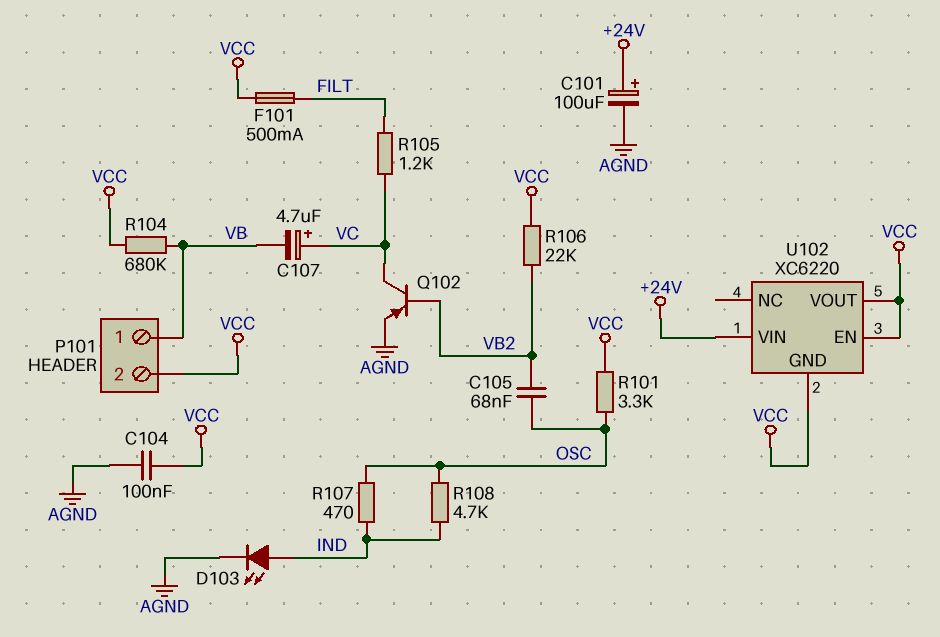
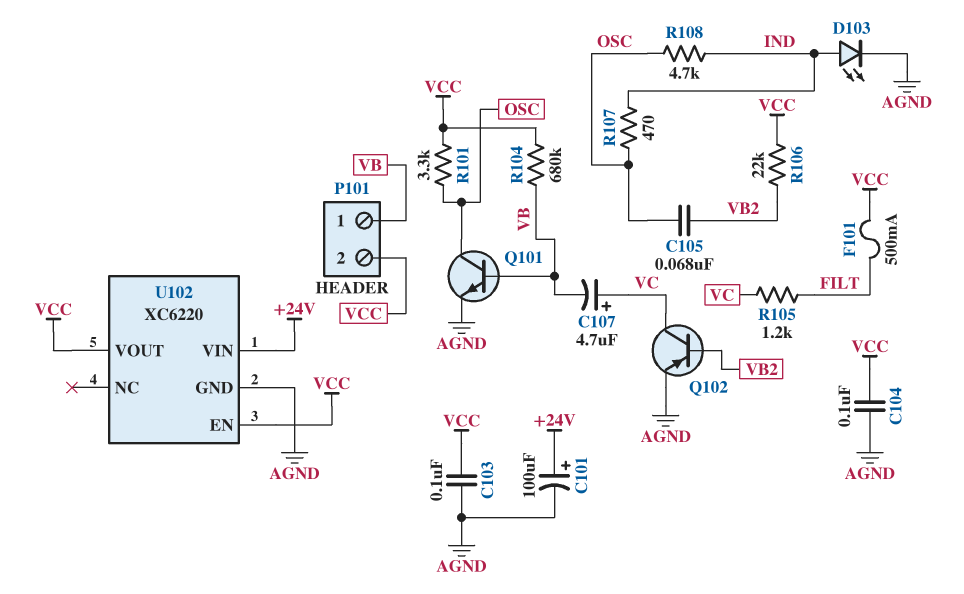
C103: none -> 100nF (AGND, VCC)
Q101: none -> NPN (B VB, C OSC, E AGND)
U102 pin GND: VCC -> AGND

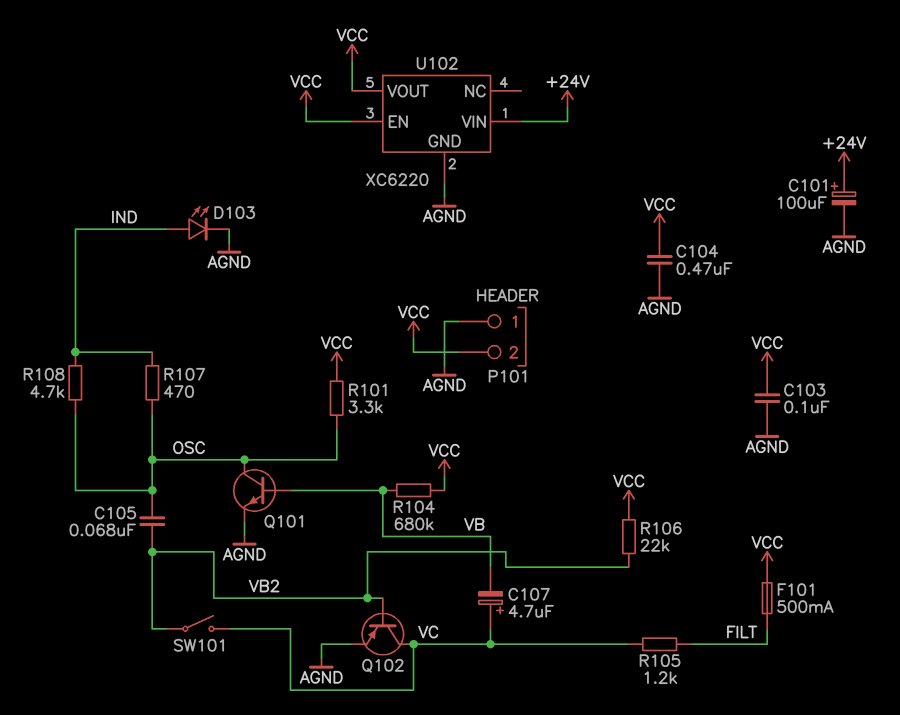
C104: 100nF (AGND, VCC) -> 470nF (AGND, VCC)
P101 pin 1: VB -> AGND
SW101: none -> switch (VB2, VC)

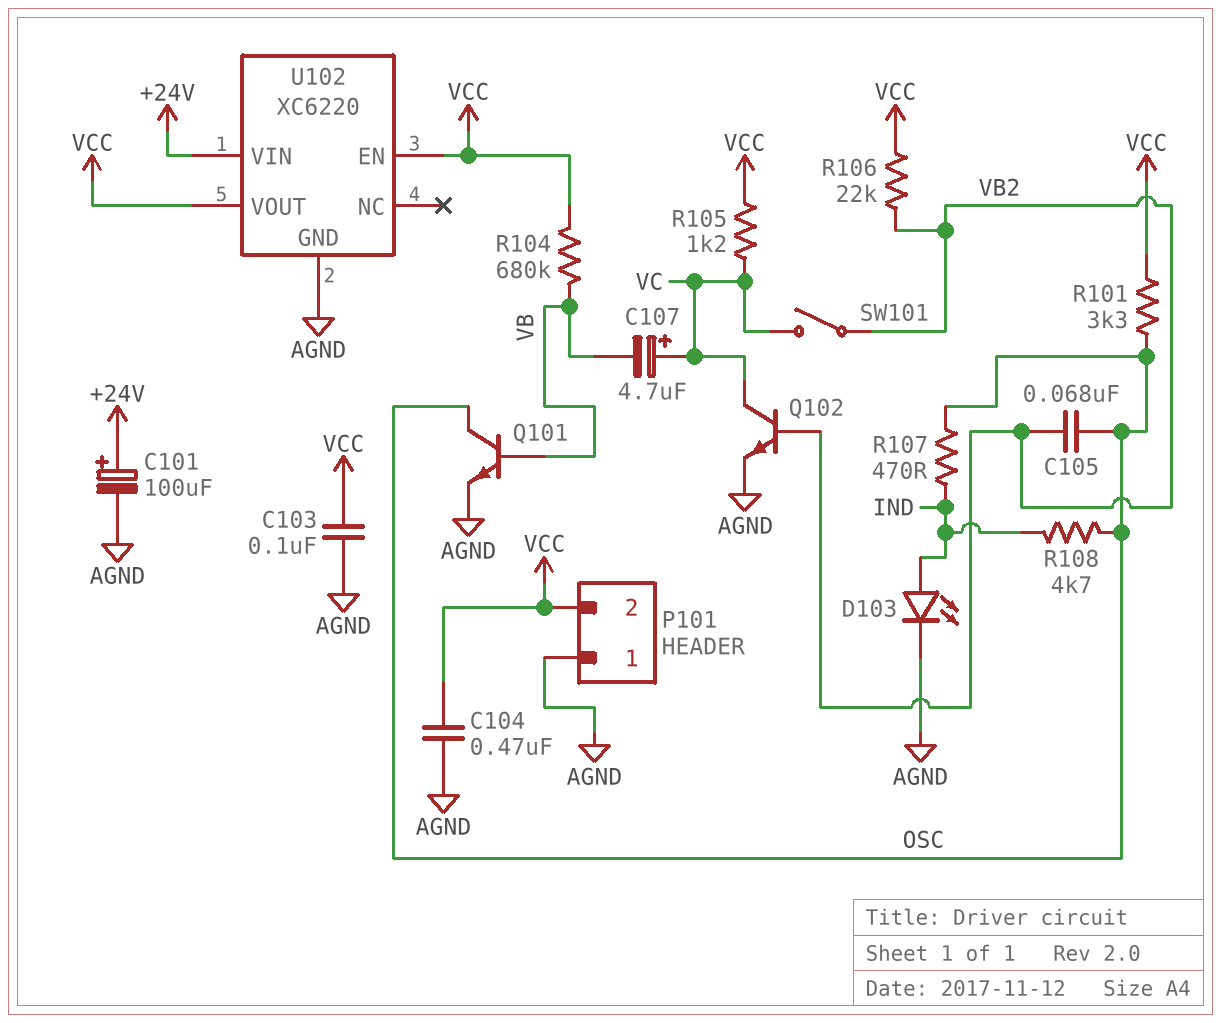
F101: 500mA (FILT, VCC) -> none
Q102: PNP (B VB2, C VC, E AGND) -> NPN (B VB2, C VC, E AGND)
R105: 1.2k (FILT, VC) -> 1.2k (VC, VCC)

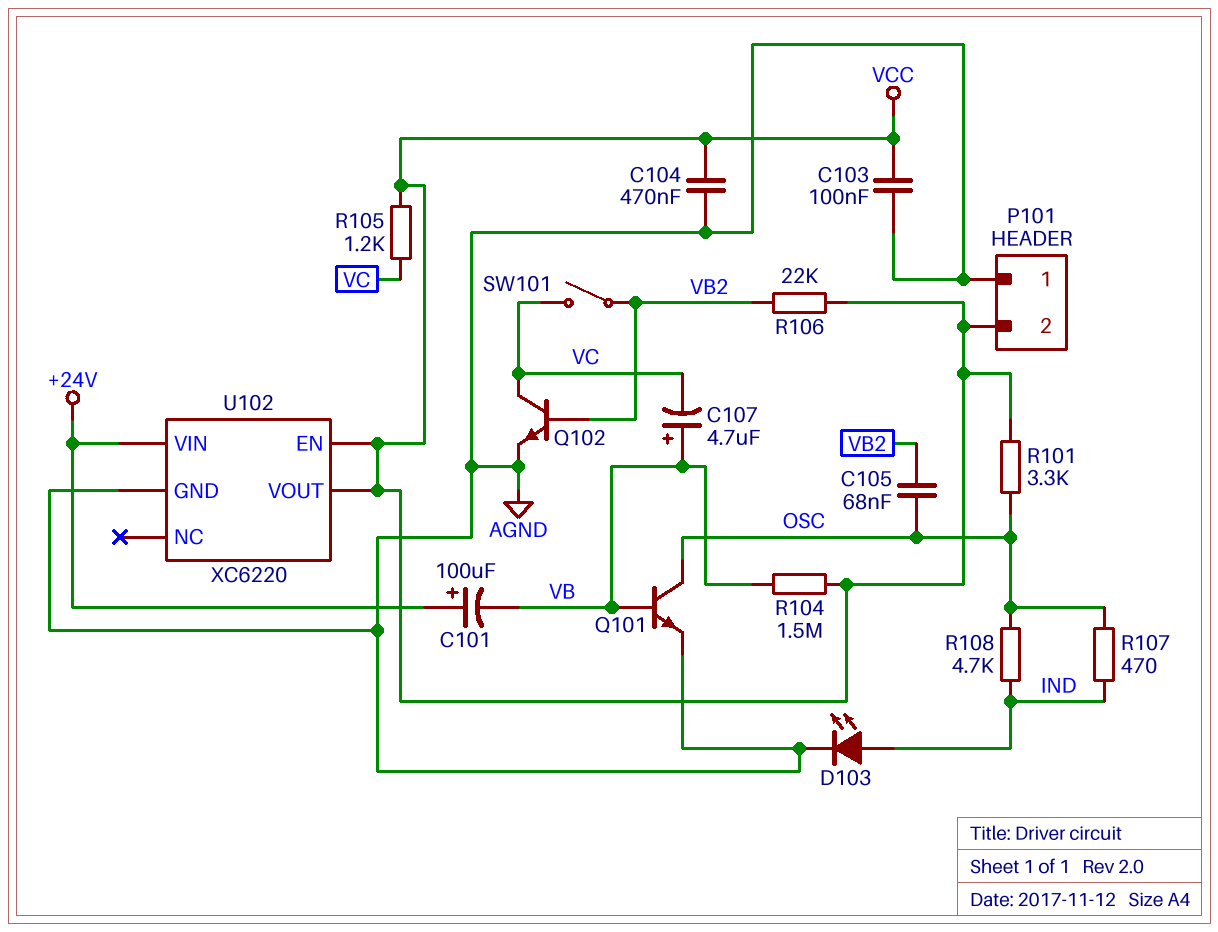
C101: 100uF (plus +24V, minus AGND) -> 100uF (plus +24V, minus VB)
C107: 4.7uF (plus VC, minus VB) -> 4.7uF (plus VB, minus VC)
R104: 680k (VB, VCC) -> 1.5M (VB, VCC)

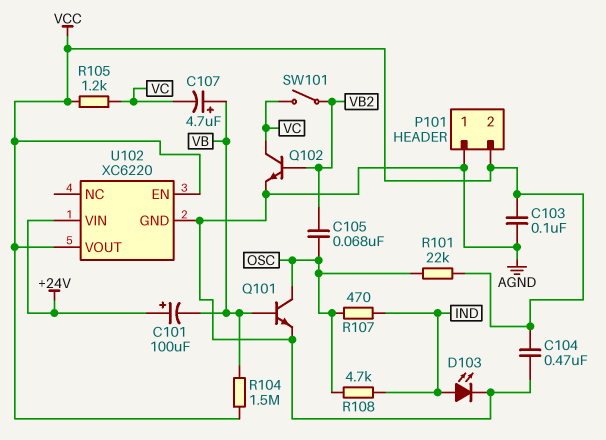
R101: 3.3k (OSC, VCC) -> 22k (OSC, VCC)
R106: 22k (VB2, VCC) -> none

